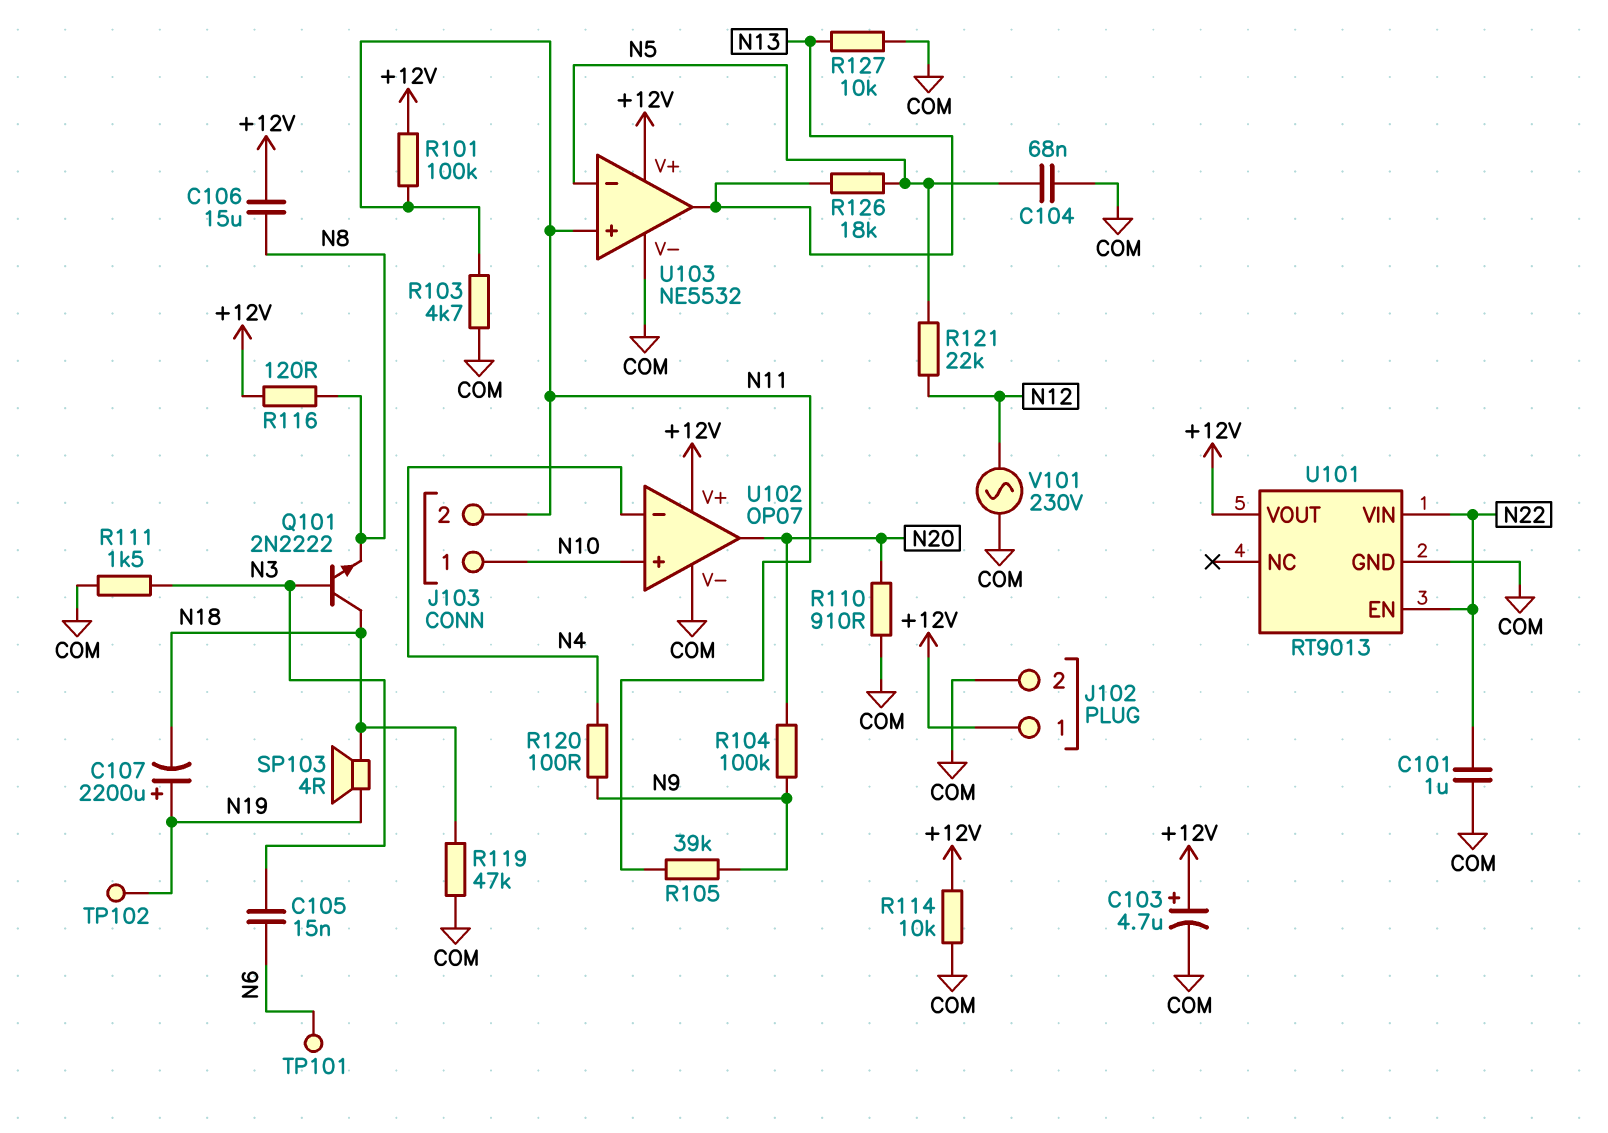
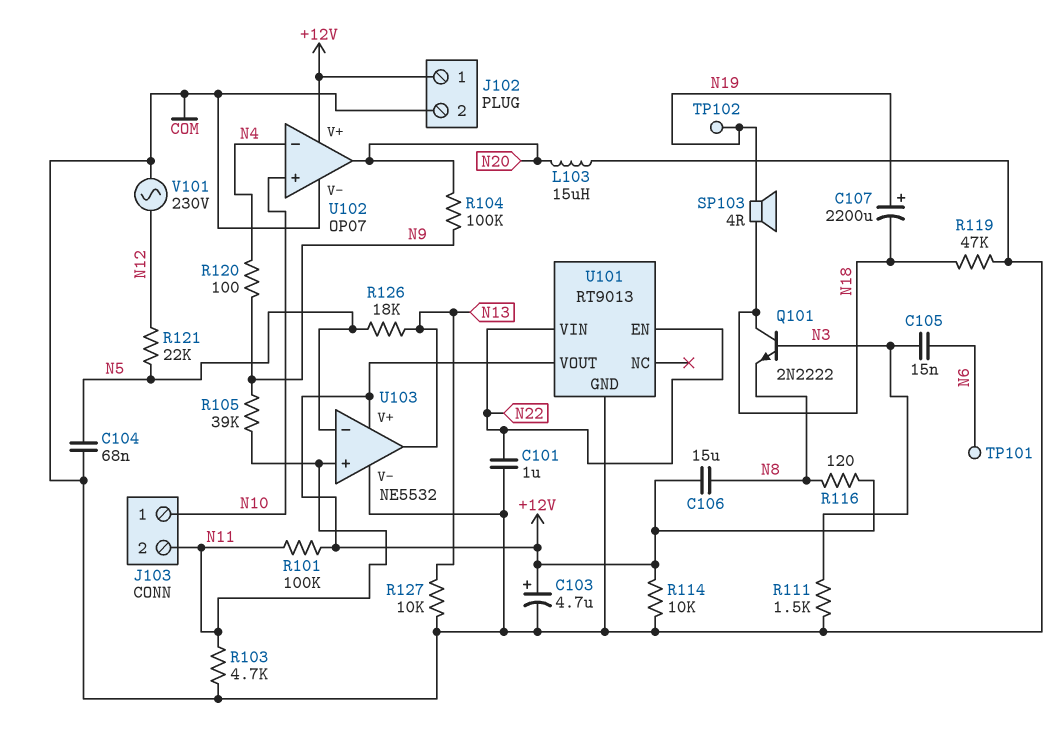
L103: none -> 15uH (COM, N20)
R110: 910 (COM, N20) -> none

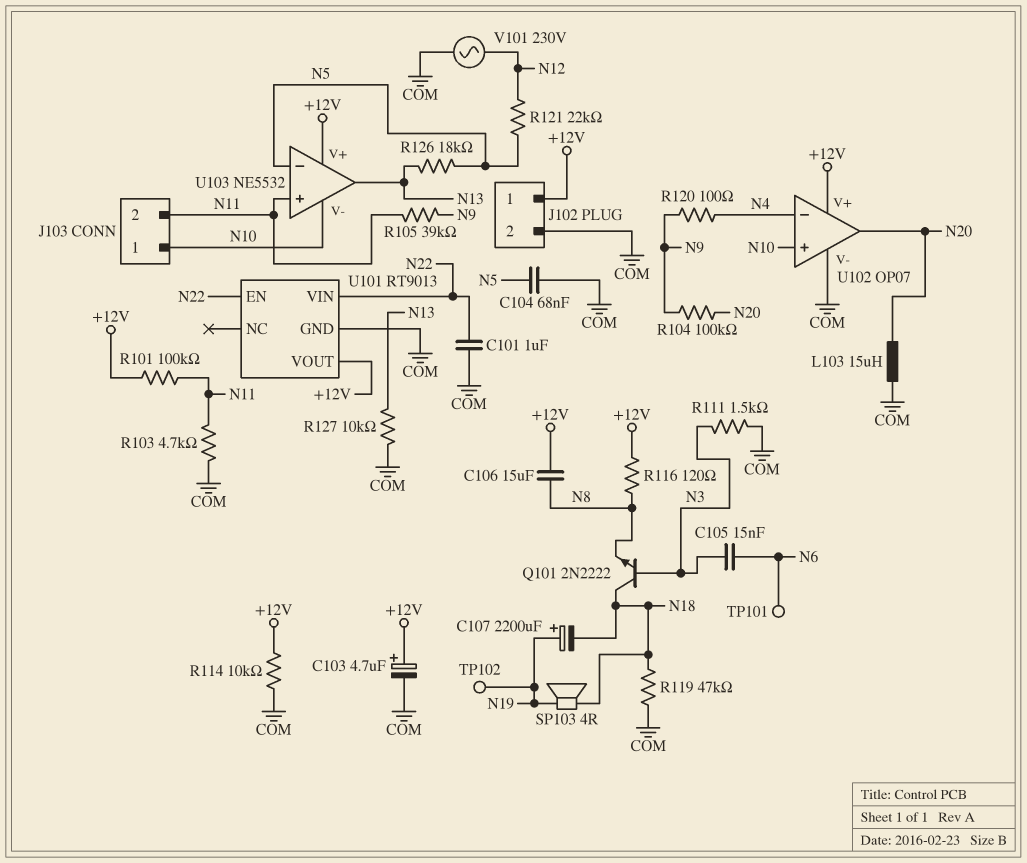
U103 pin V-: COM -> N10

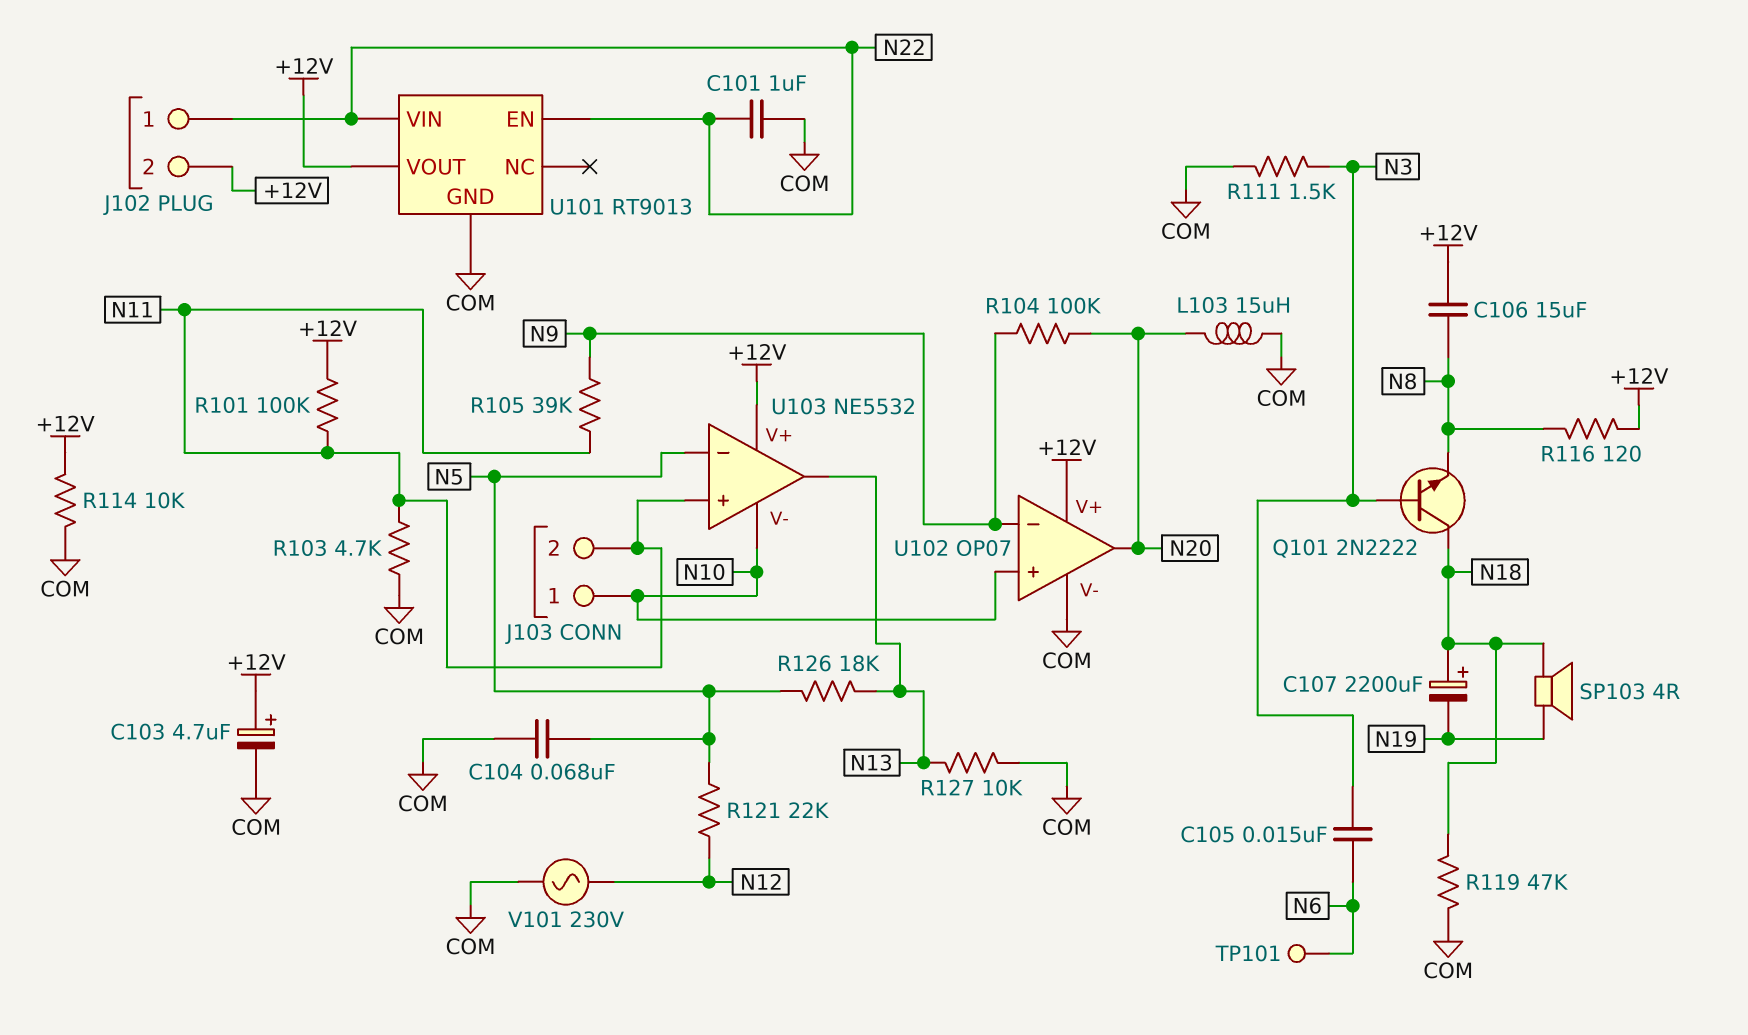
C107: 2200uF (plus N19, minus N18) -> 2200uF (plus N18, minus N19)
J102 pin 1: +12V -> N22
J102 pin 2: COM -> +12V
R120: 100 (N4, N9) -> none
TP102: test point (N19) -> none
U102 pin in-: N4 -> N9

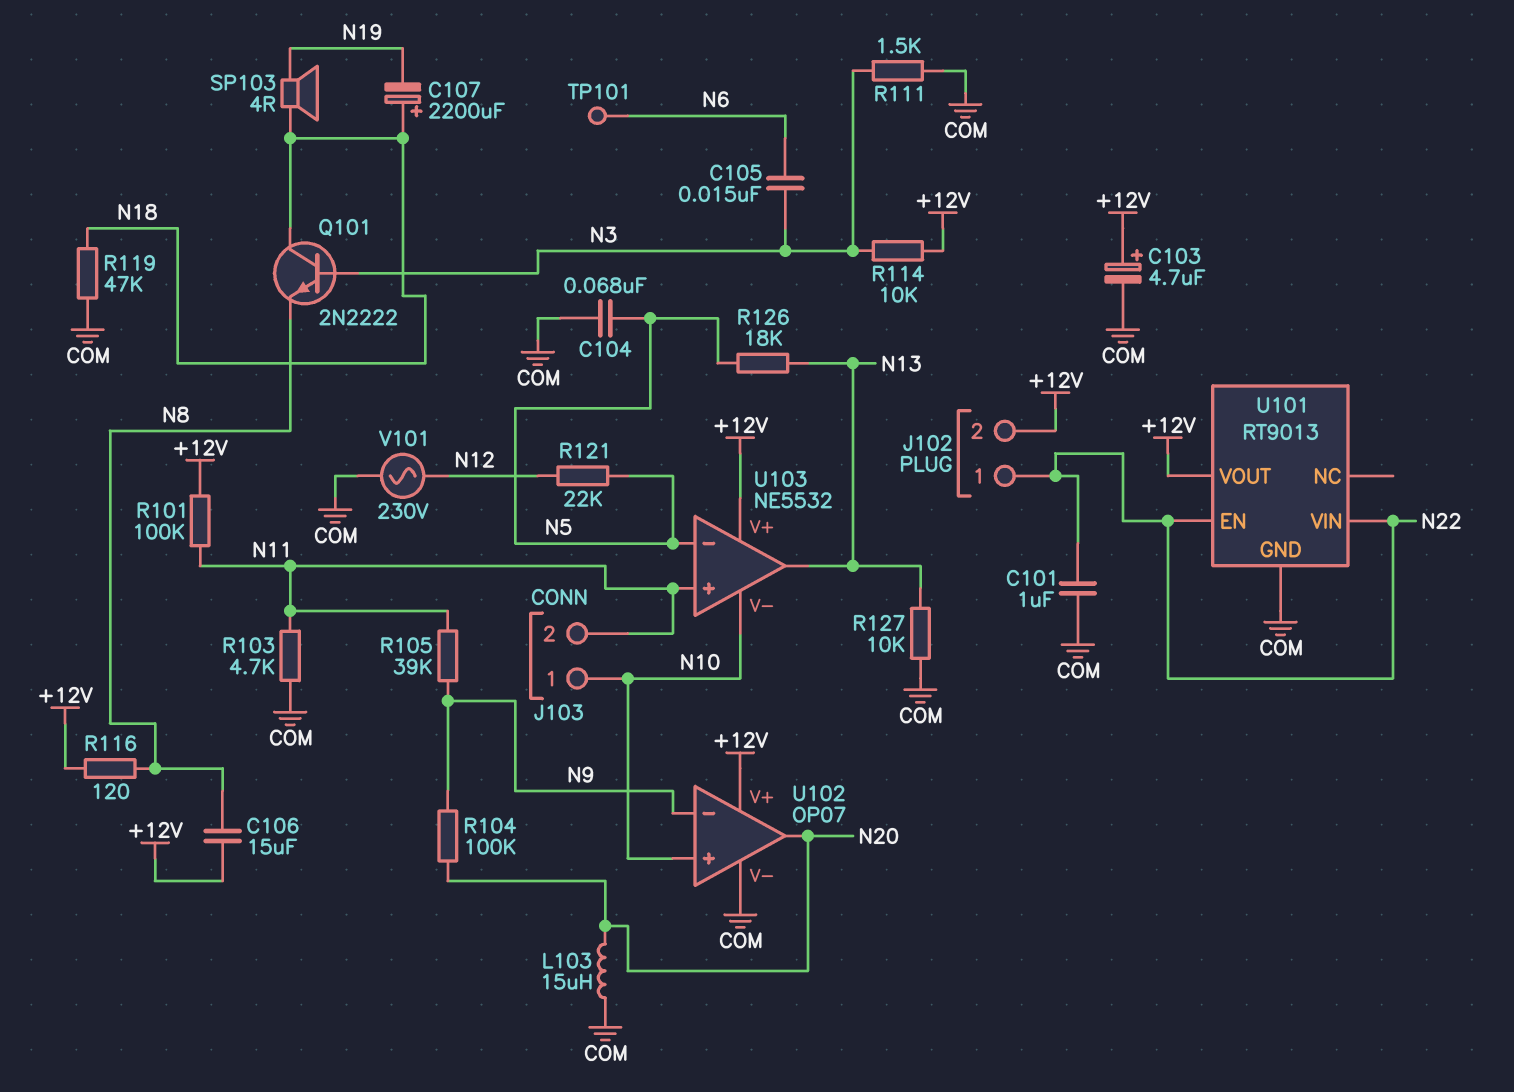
R114: 10k (+12V, COM) -> 10k (+12V, N3)

